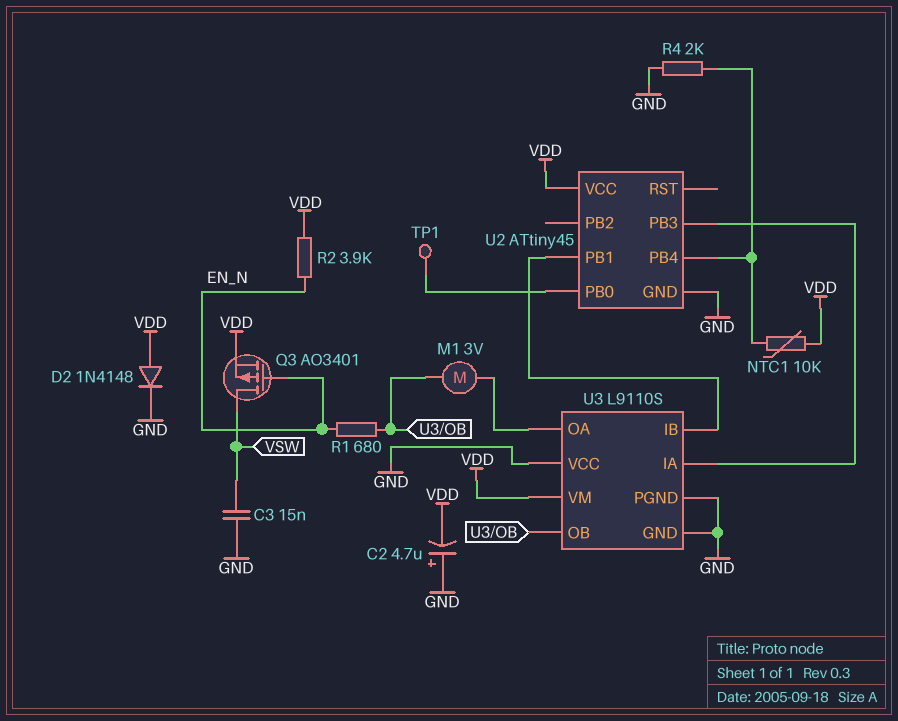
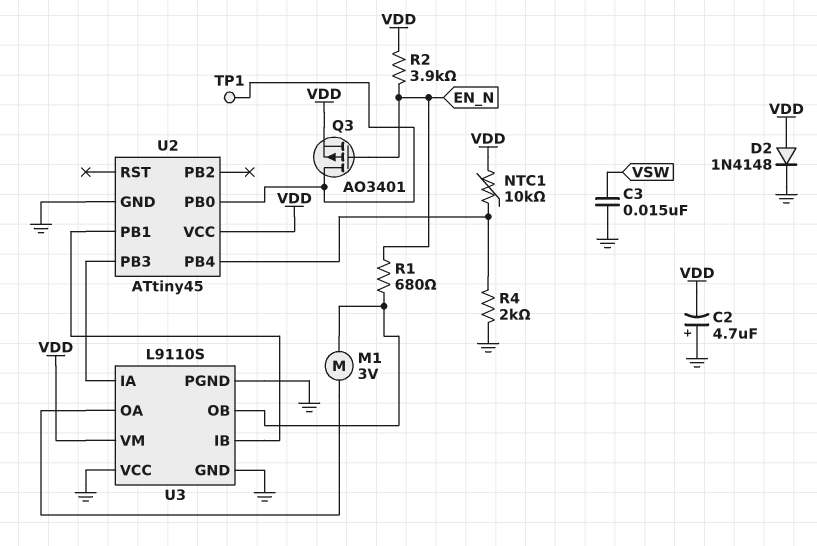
Q3: PMOS AO3401 (G EN_N, D VSW, S VDD) -> PMOS AO3401 (G EN_N, D U2/PB0, S VDD)

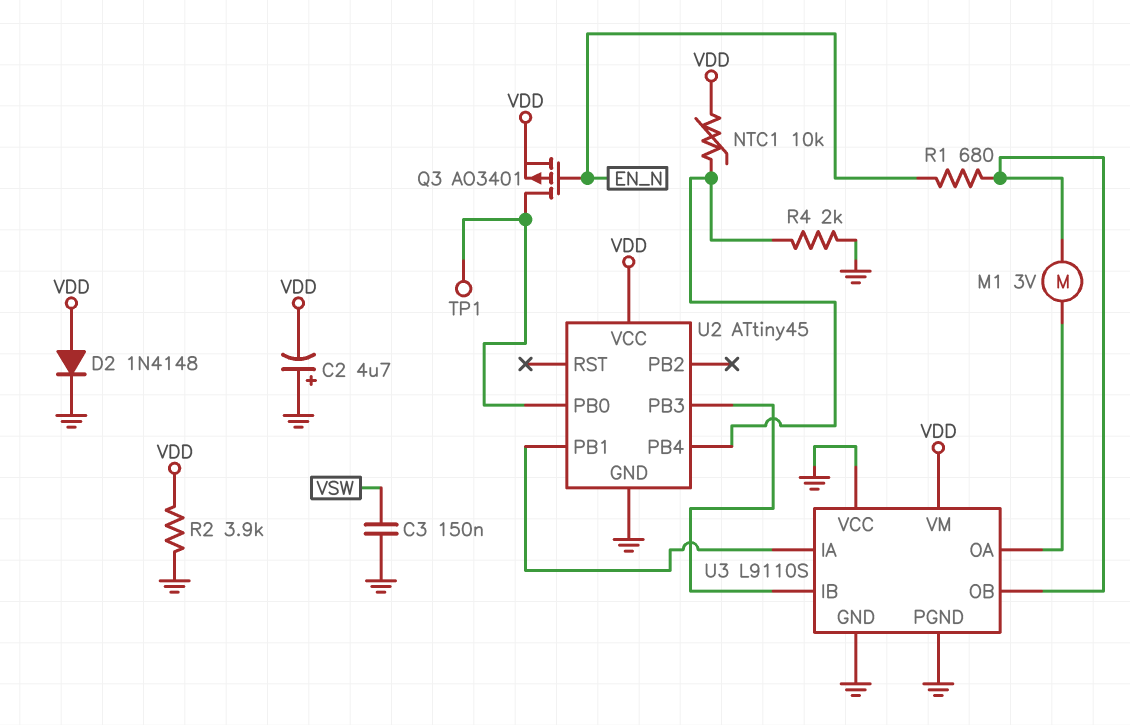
C3: 15nF (GND, VSW) -> 150nF (GND, VSW)
R2: 3.9k (EN_N, VDD) -> 3.9k (GND, VDD)
U3 pin IA: U2/PB3 -> U2/PB1
U3 pin IB: U2/PB1 -> U2/PB3

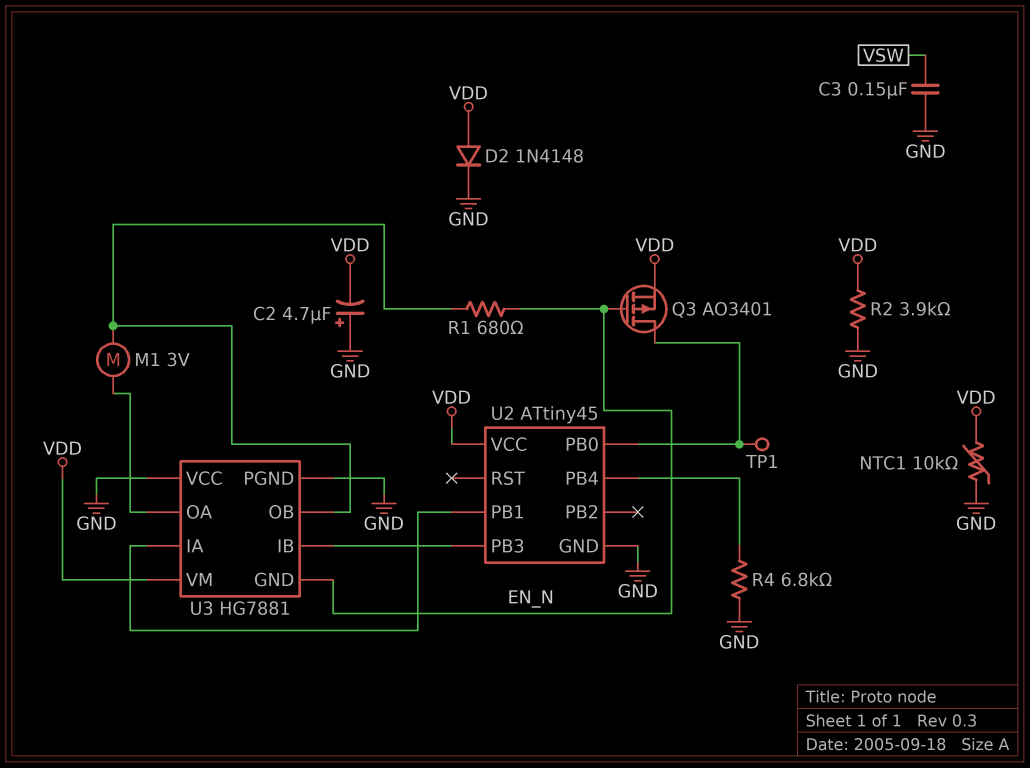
NTC1: 10k (U2/PB4, VDD) -> 10k (GND, VDD)
R4: 2k (GND, U2/PB4) -> 6.8k (GND, U2/PB4)
U3: L9110S -> HG7881
U3 pin GND: GND -> EN_N

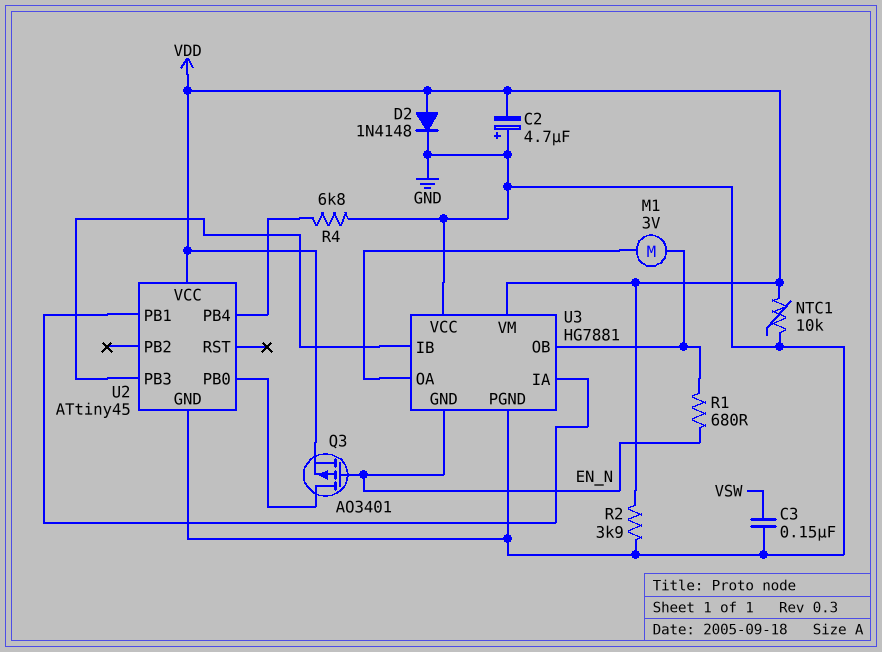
TP1: test point (U2/PB0) -> none

